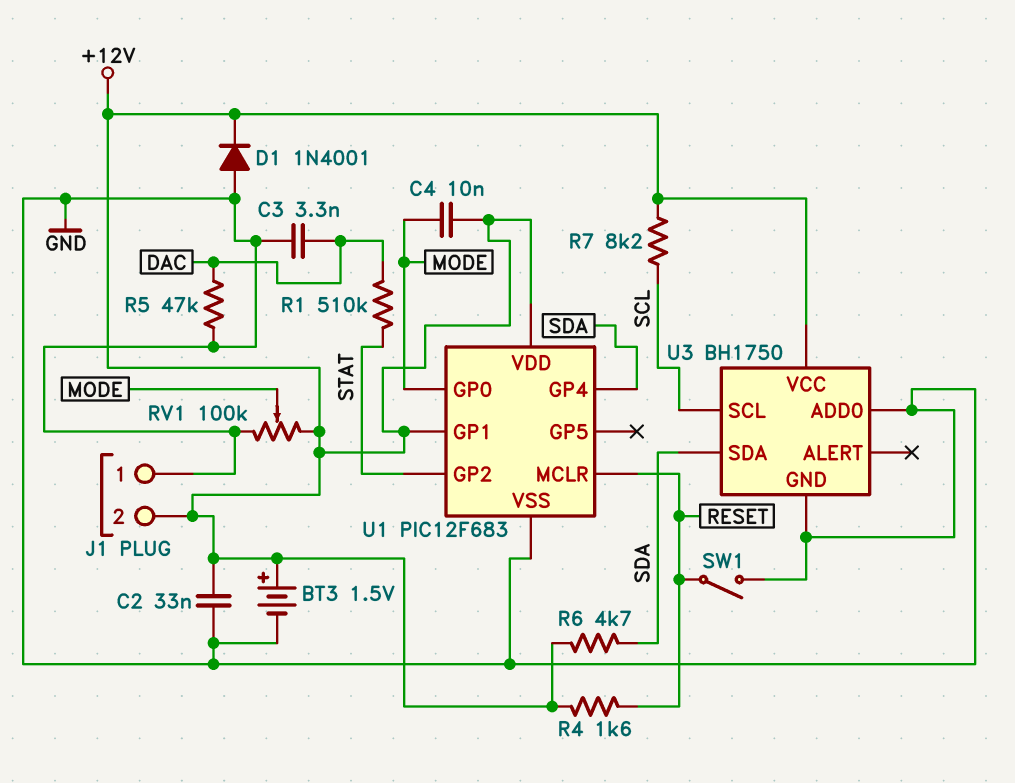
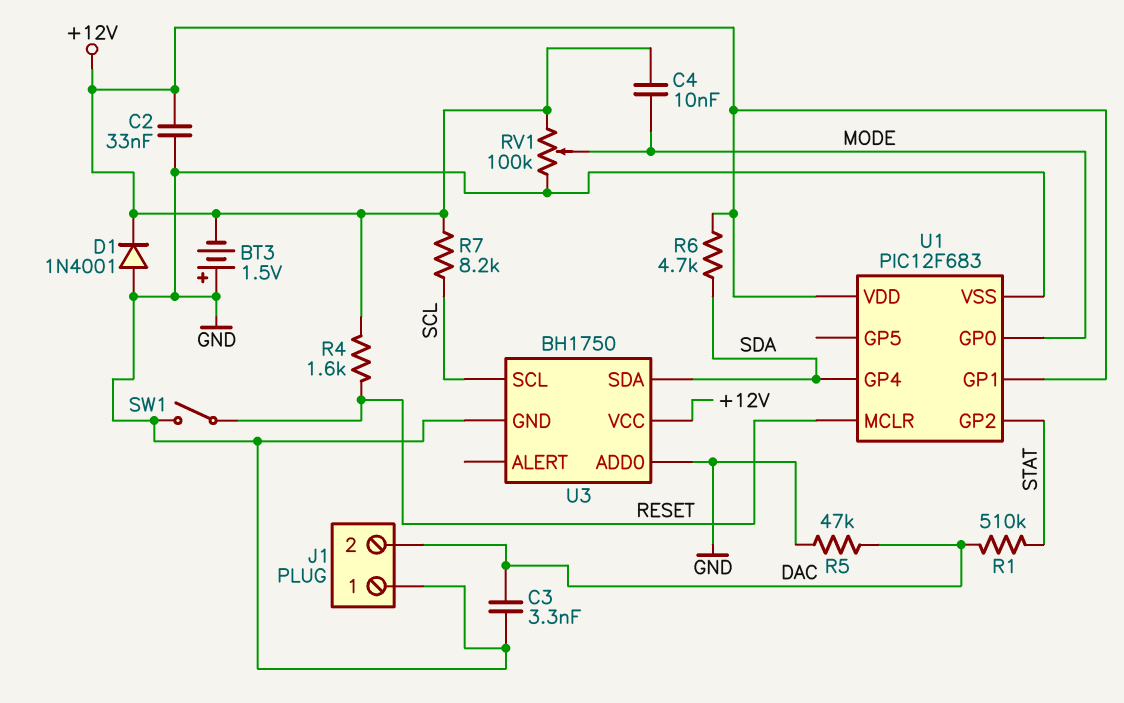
BT3: 1.5V (plus +12V, minus GND) -> 1.5V (plus GND, minus +12V)
J1 pin 2: +12V -> DAC

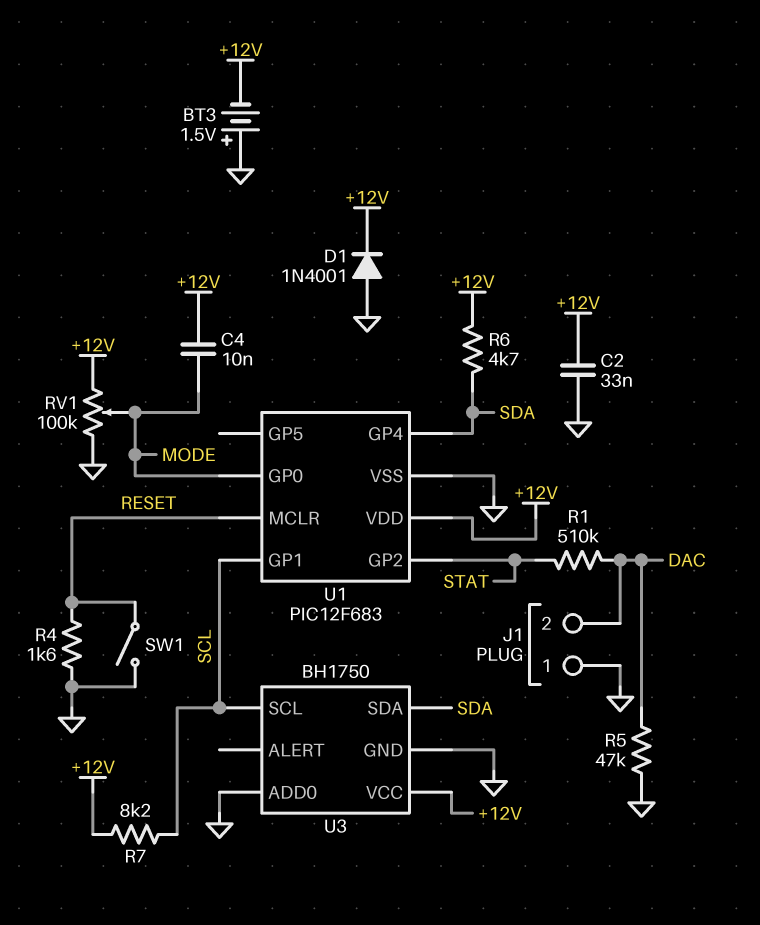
C3: 3.3nF (DAC, GND) -> none
R4: 1.6k (+12V, RESET) -> 1.6k (GND, RESET)
U1 pin GP1: +12V -> SCL

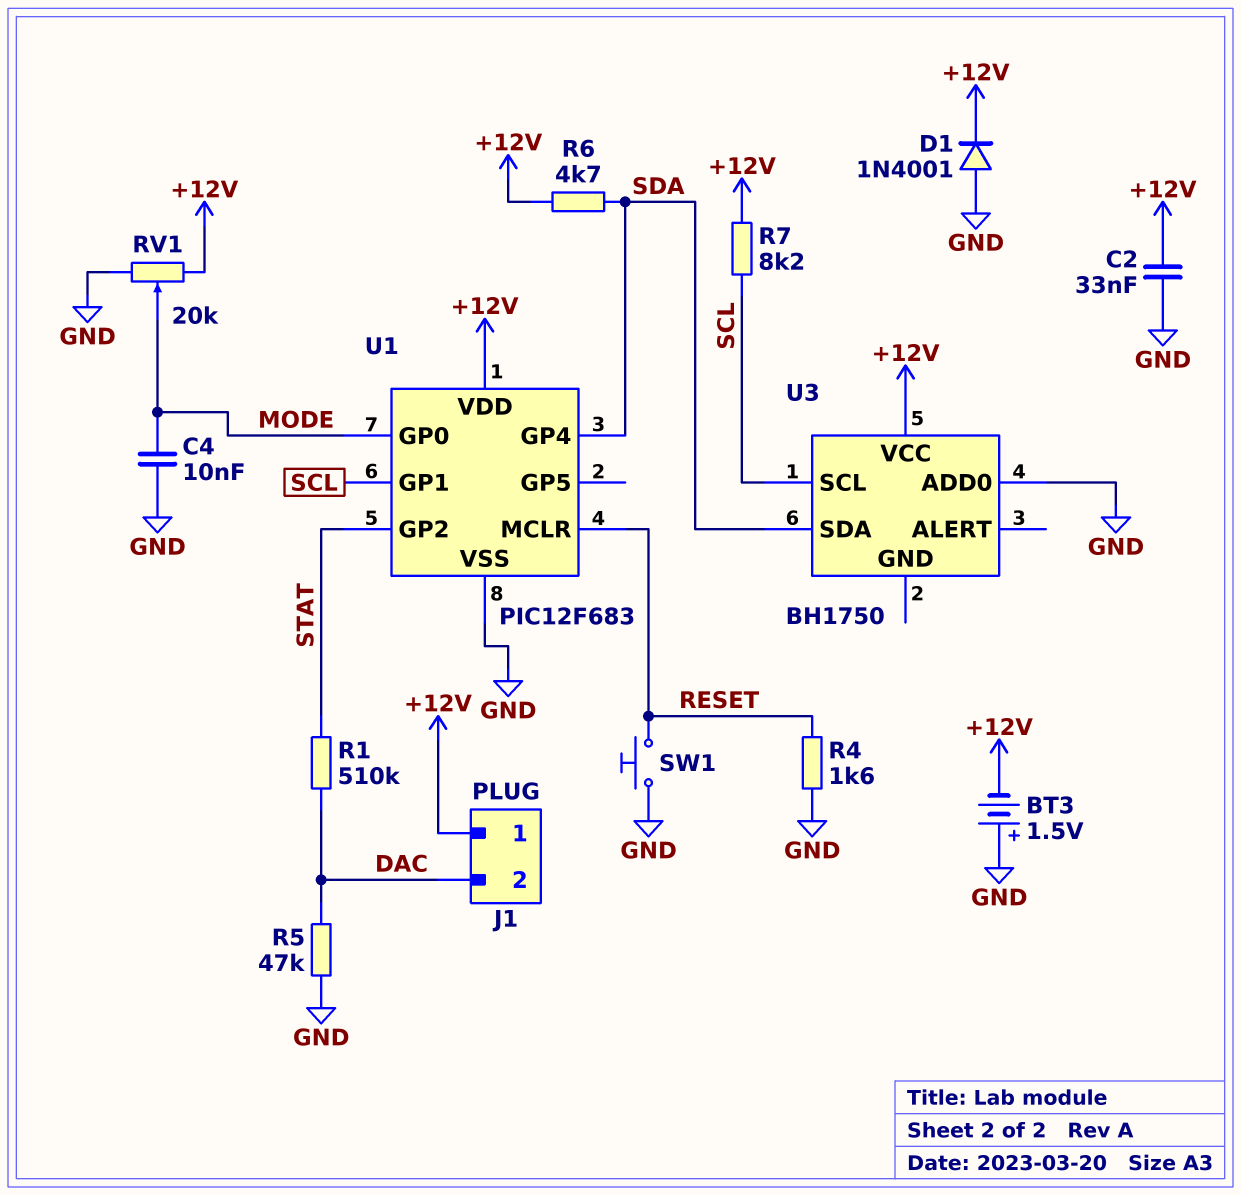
C4: 10nF (+12V, MODE) -> 10nF (GND, MODE)
J1 pin 1: GND -> +12V
RV1: 100k (+12V, GND, wiper MODE) -> 20k (+12V, GND, wiper MODE)
SW1: switch (GND, RESET) -> button (GND, RESET)
U3 pin GND: GND -> none

